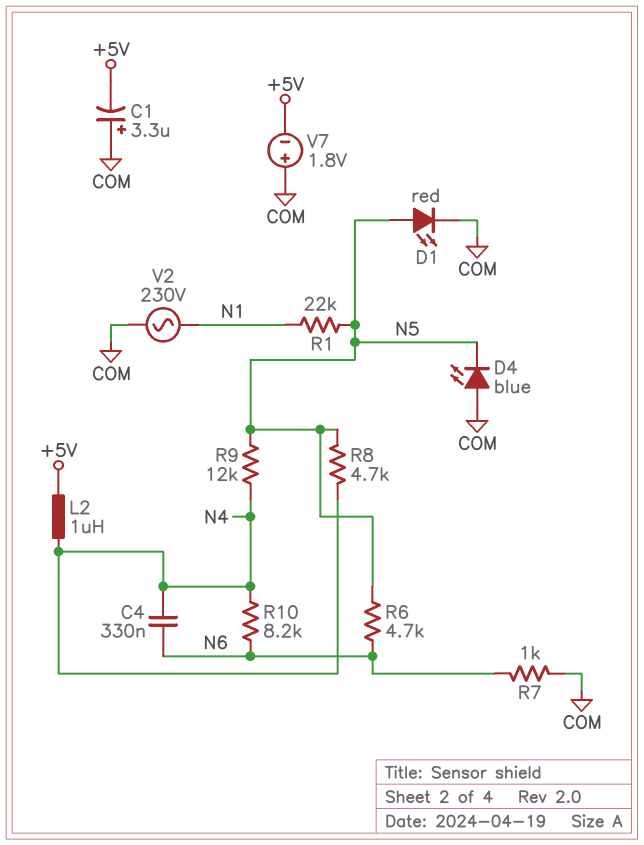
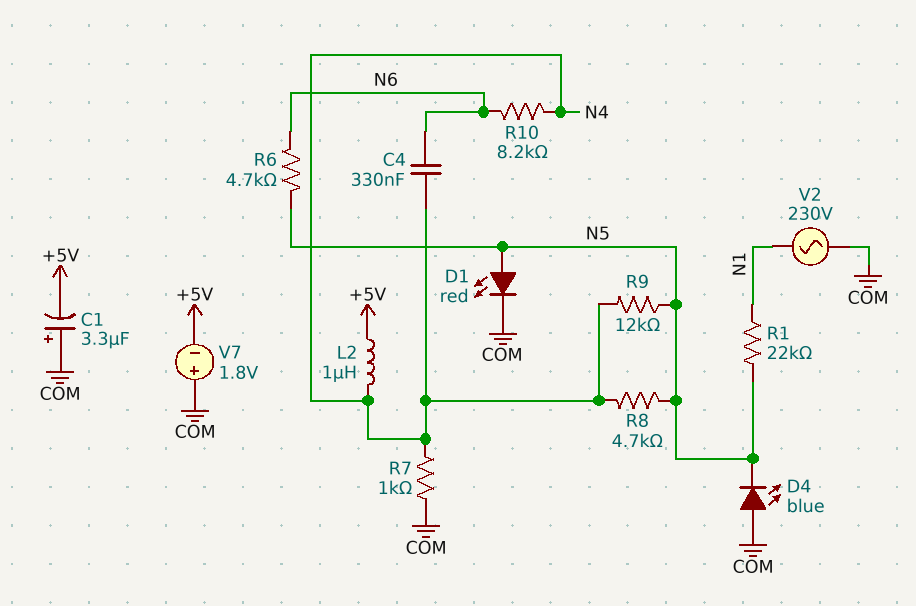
R7: 1k (COM, N6) -> 1k (COM, N4)

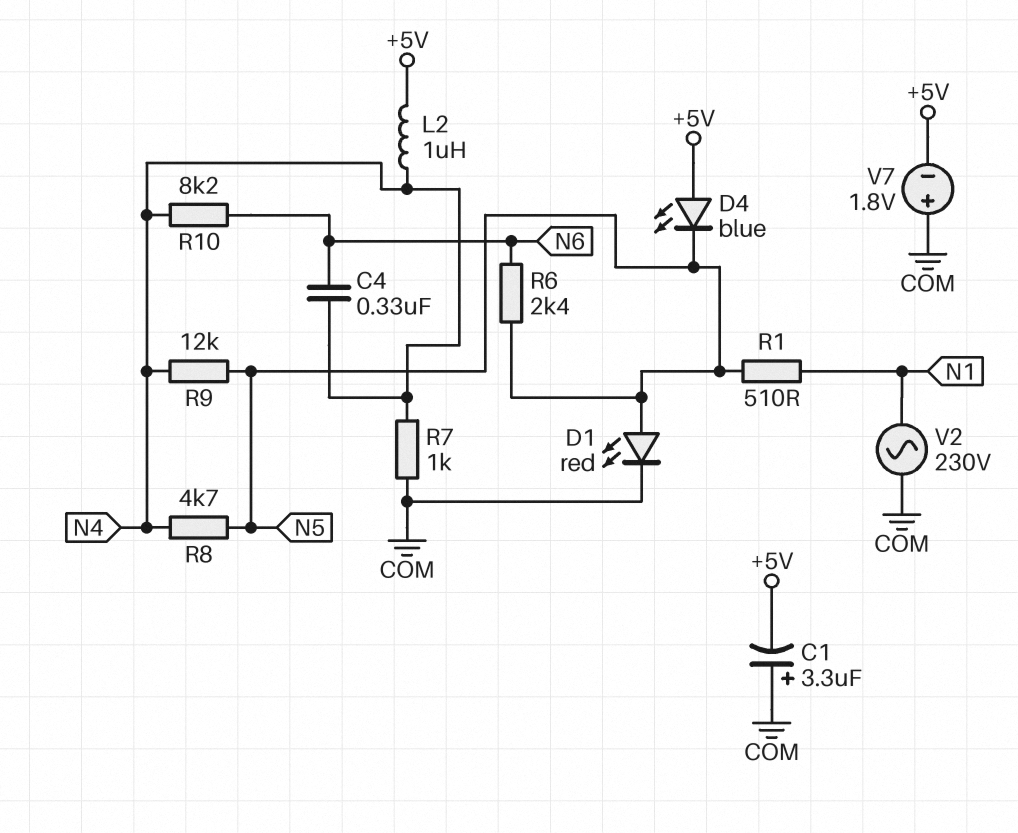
D4: LED blue (A COM, K N5) -> LED blue (A +5V, K N5)
R1: 22k (N1, N5) -> 510 (N1, N5)
R6: 4.7k (N5, N6) -> 2.4k (N5, N6)

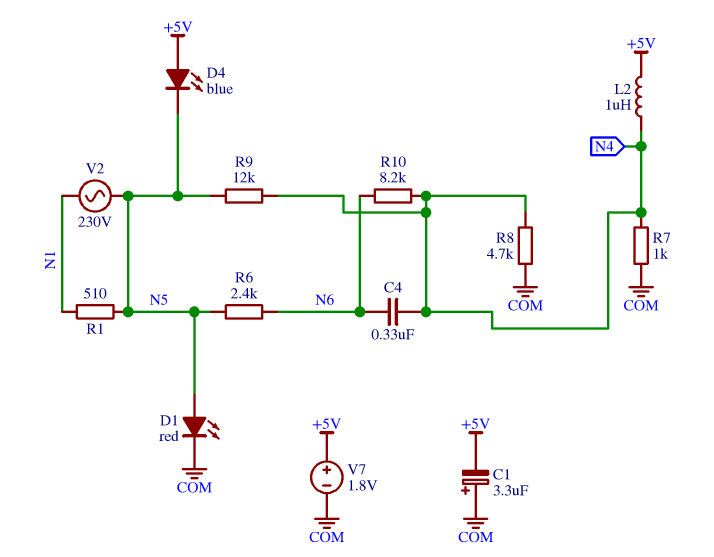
R8: 4.7k (N4, N5) -> 4.7k (COM, N4)
V2: AC 230V (COM, N1) -> AC 230V (N1, N5)
V7: 1.8V (plus COM, minus +5V) -> 1.8V (plus +5V, minus COM)

